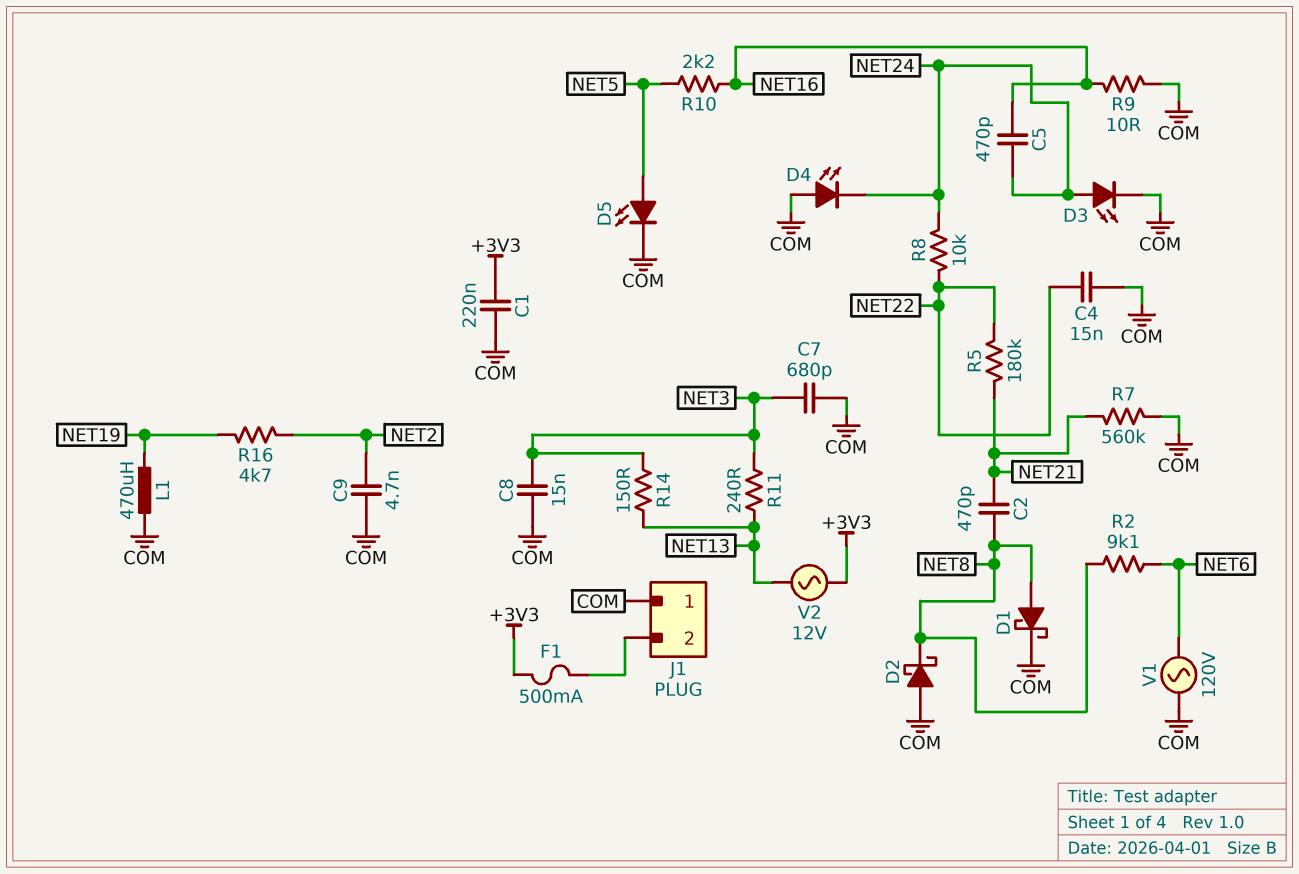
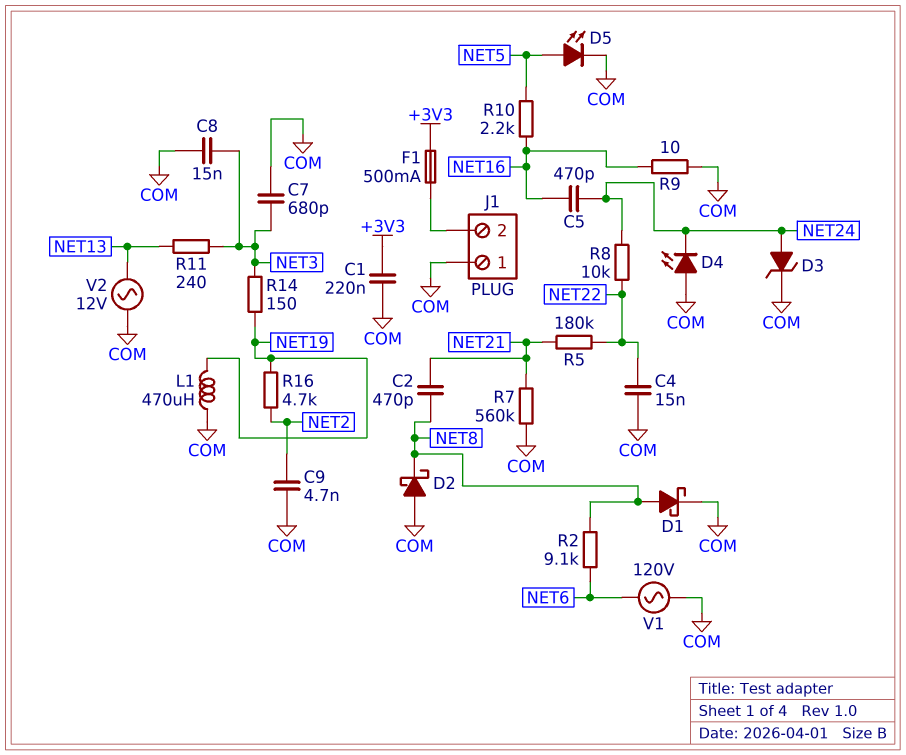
D3: LED (A NET24, K COM) -> zener (A NET24, K COM)
R14: 150 (NET3, NET13) -> 150 (NET3, NET19)
V2: AC 12V (+3V3, NET13) -> AC 12V (COM, NET13)

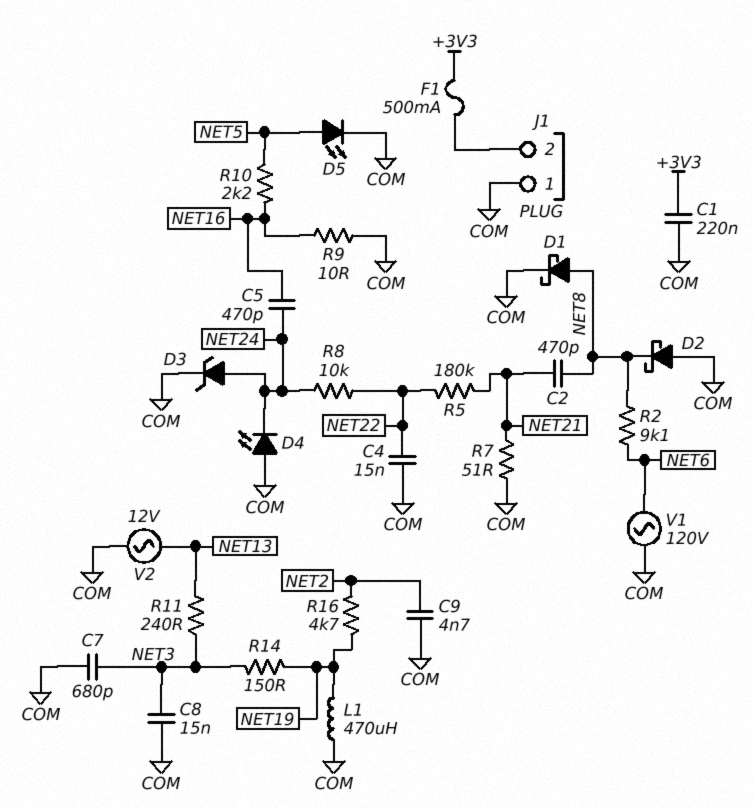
R7: 560k (COM, NET21) -> 51 (COM, NET21)

